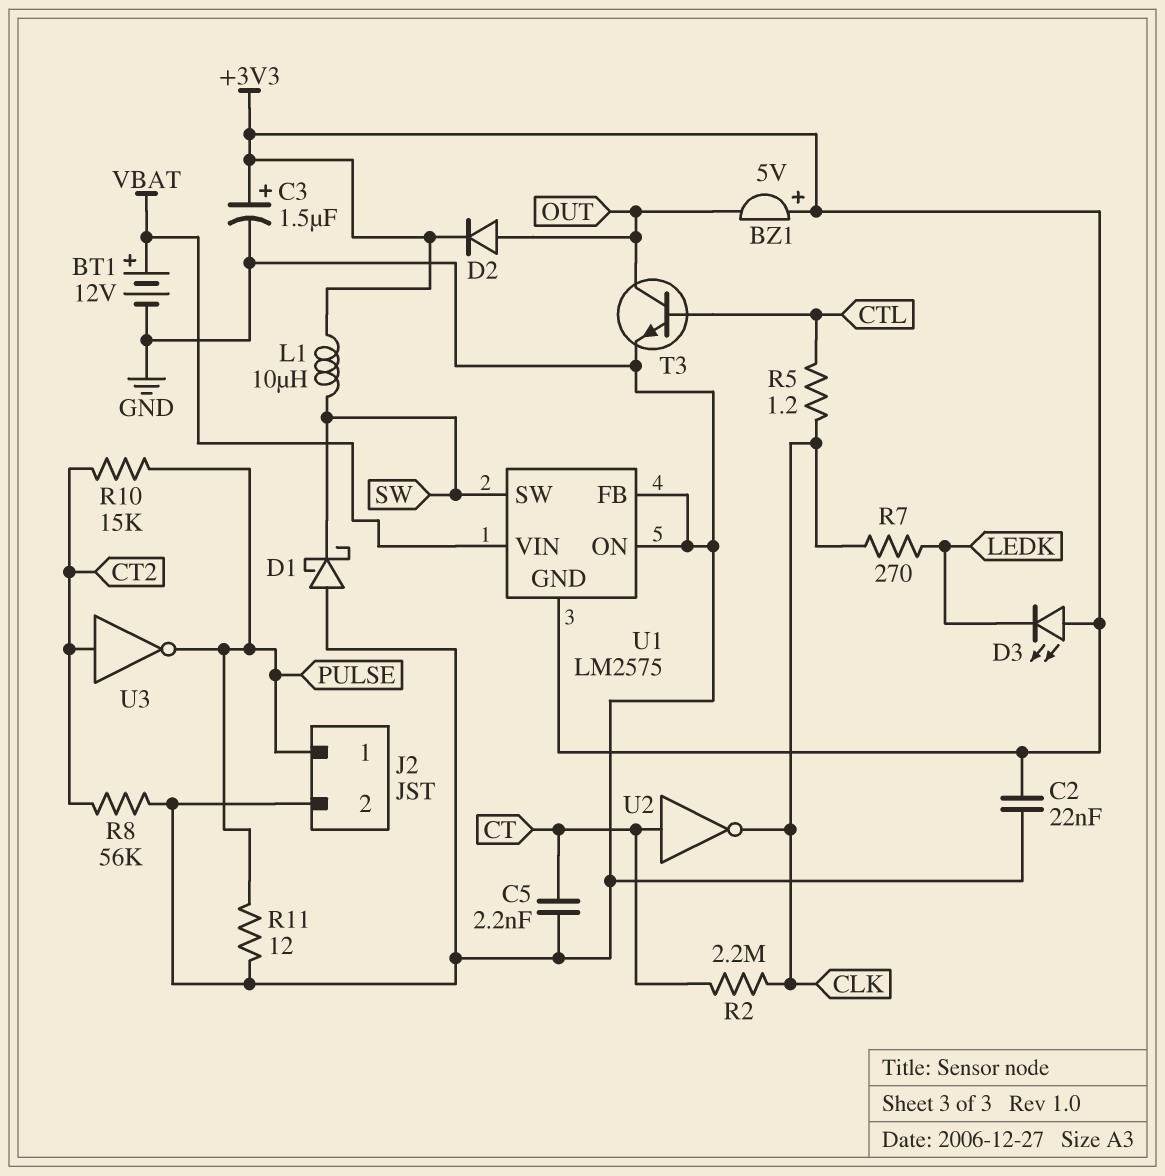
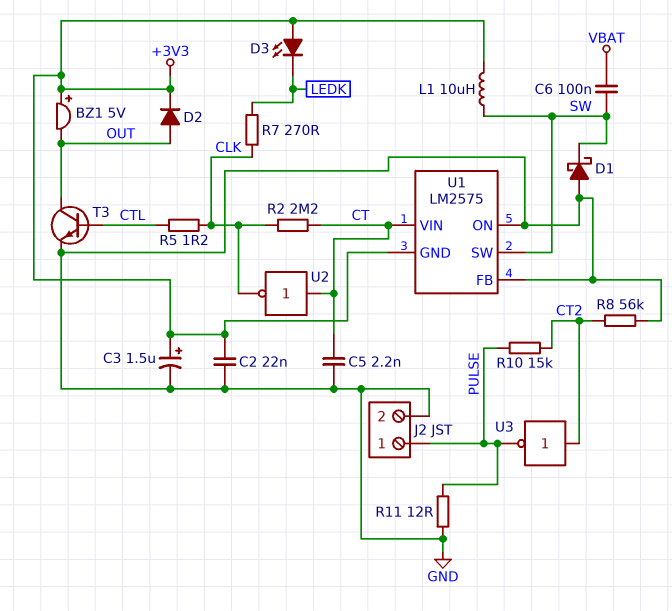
BT1: 12V (plus VBAT, minus GND) -> none
C6: none -> 100nF (SW, VBAT)
U1 pin VIN: VBAT -> CT

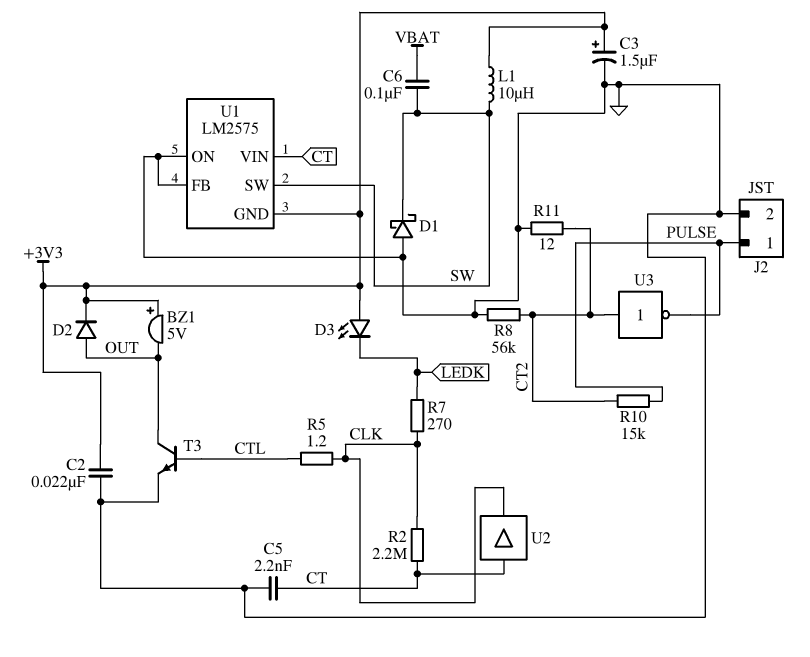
R11: 12 (GND, PULSE) -> 12 (CT2, GND)
U2: NOT (in CT, out CLK) -> buffer (in CT, out CLK)

